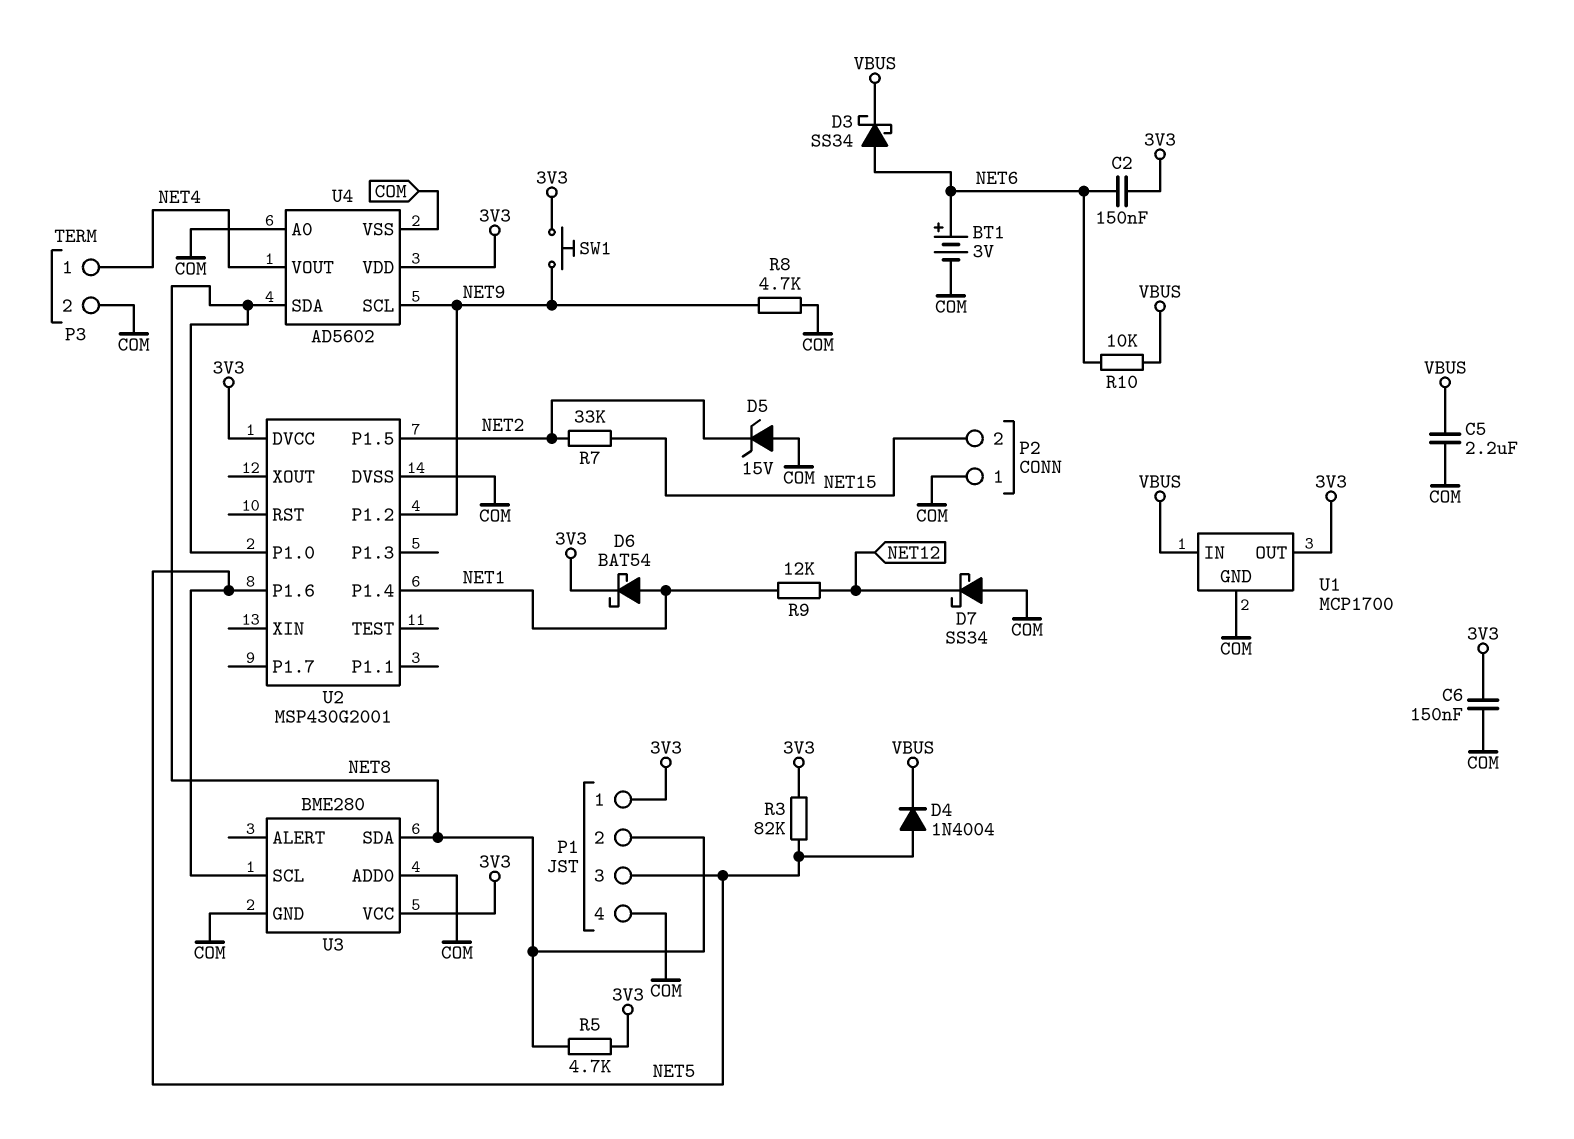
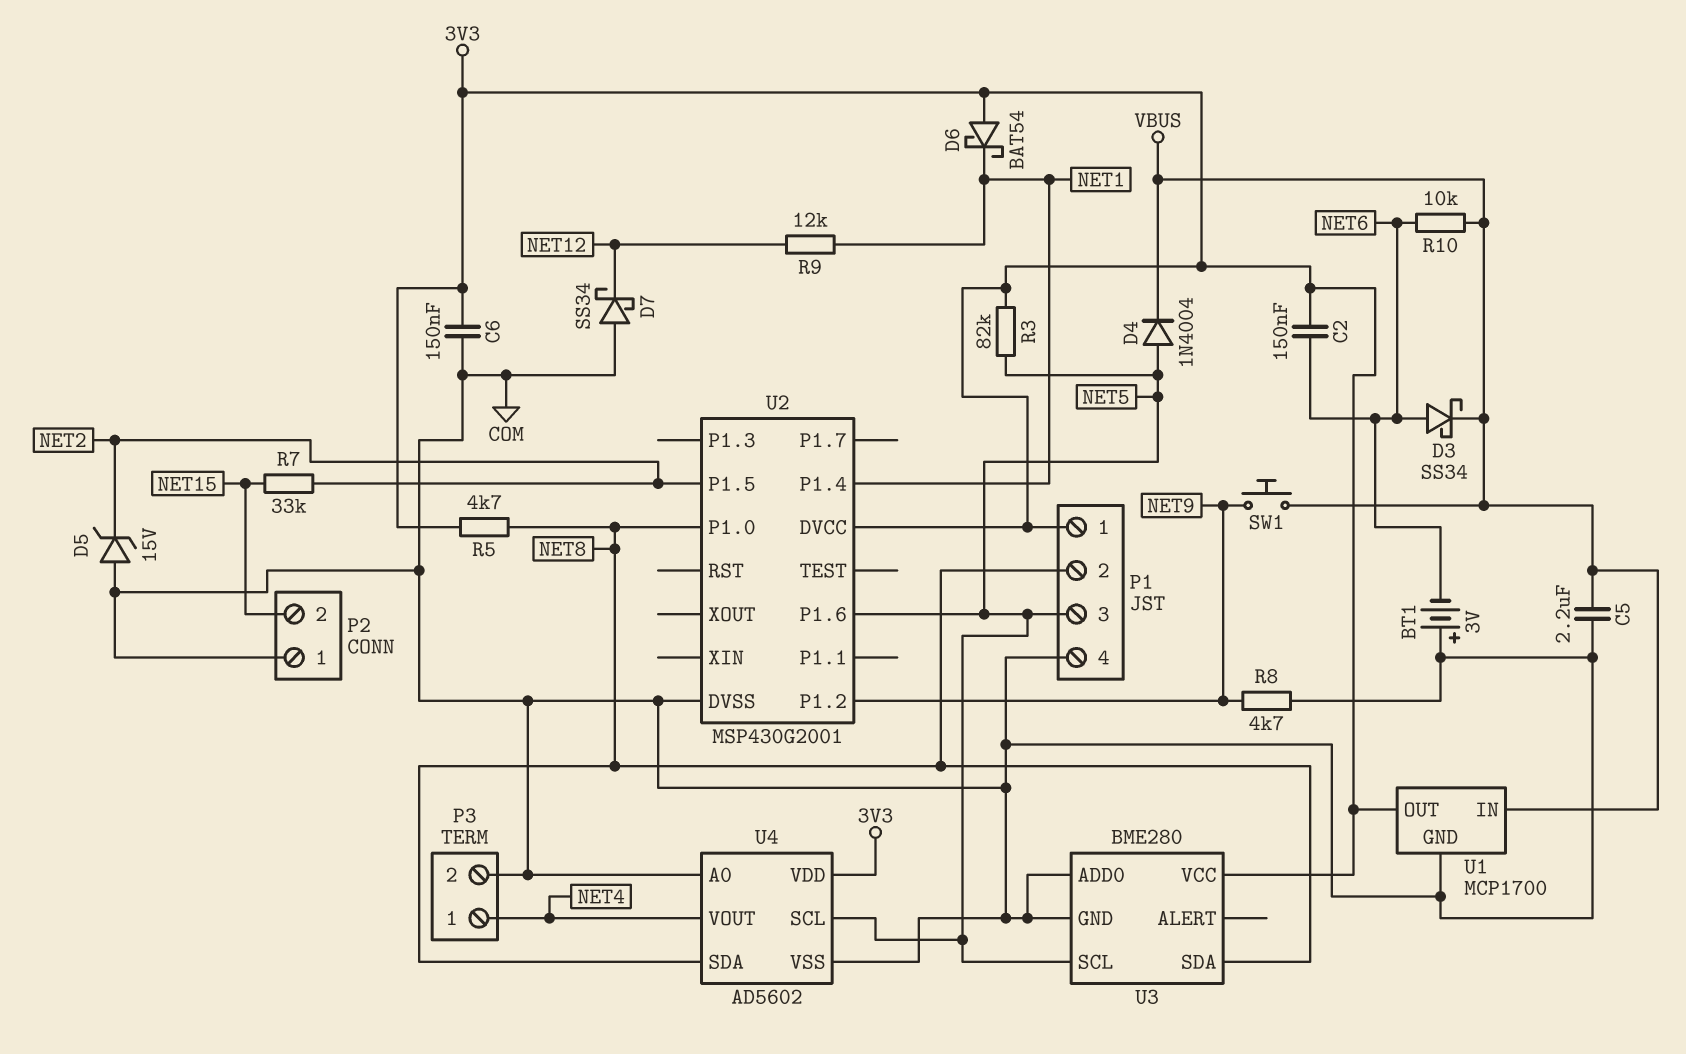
BT1: 3V (plus NET6, minus COM) -> 3V (plus COM, minus NET6)
D6: schottky BAT54 (A NET1, K 3V3) -> schottky BAT54 (A 3V3, K NET1)
SW1: button (3V3, NET9) -> button (NET9, VBUS)
U4 pin SCL: NET9 -> NET5

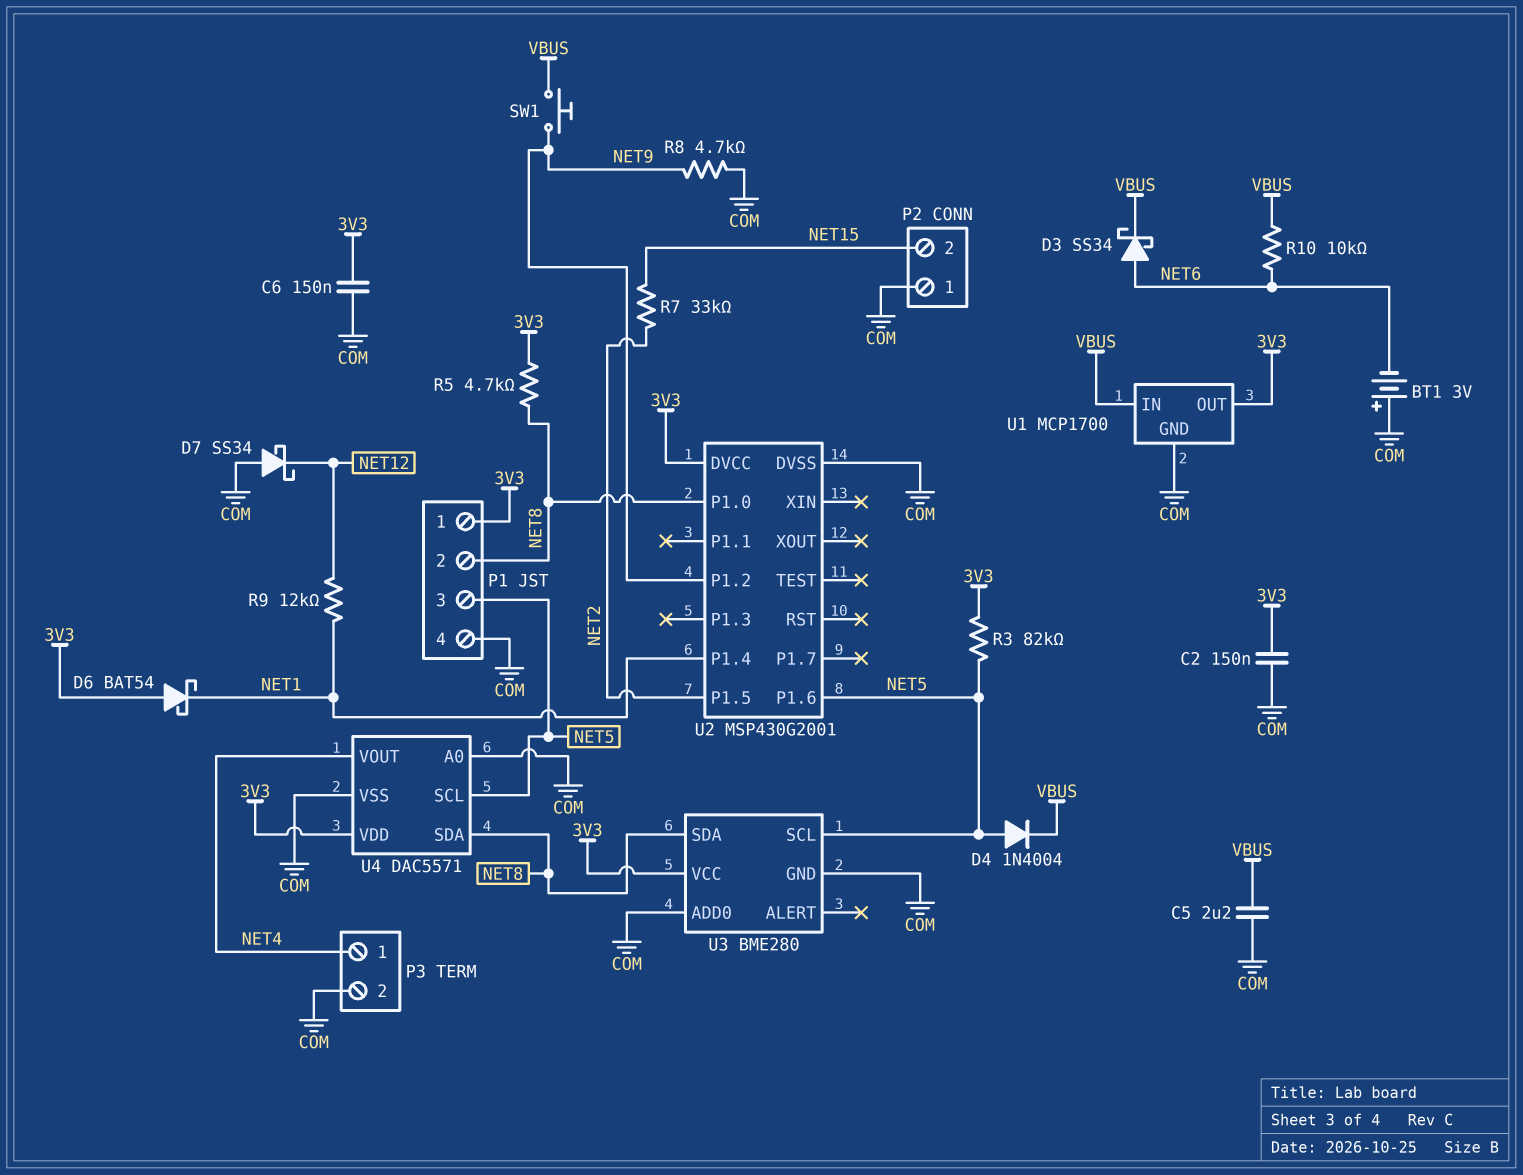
C2: 150nF (3V3, NET6) -> 150nF (3V3, COM)
D5: zener 15V (A COM, K NET2) -> none
U4: AD5602 -> DAC5571

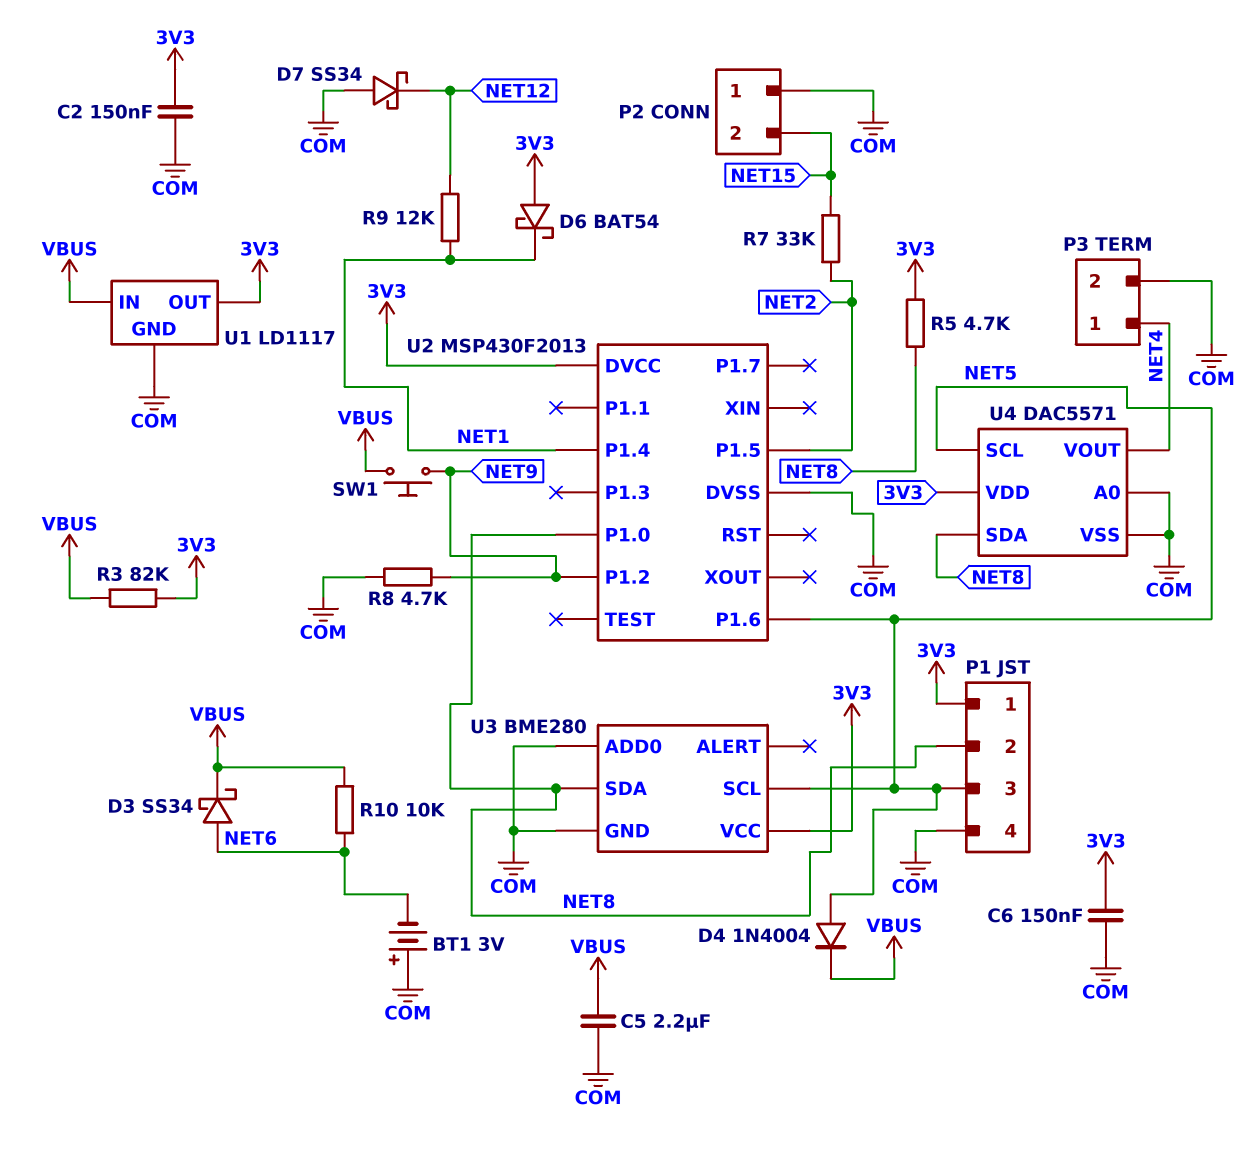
R3: 82k (3V3, NET5) -> 82k (3V3, VBUS)
U1: MCP1700 -> LD1117
U2: MSP430G2001 -> MSP430F2013

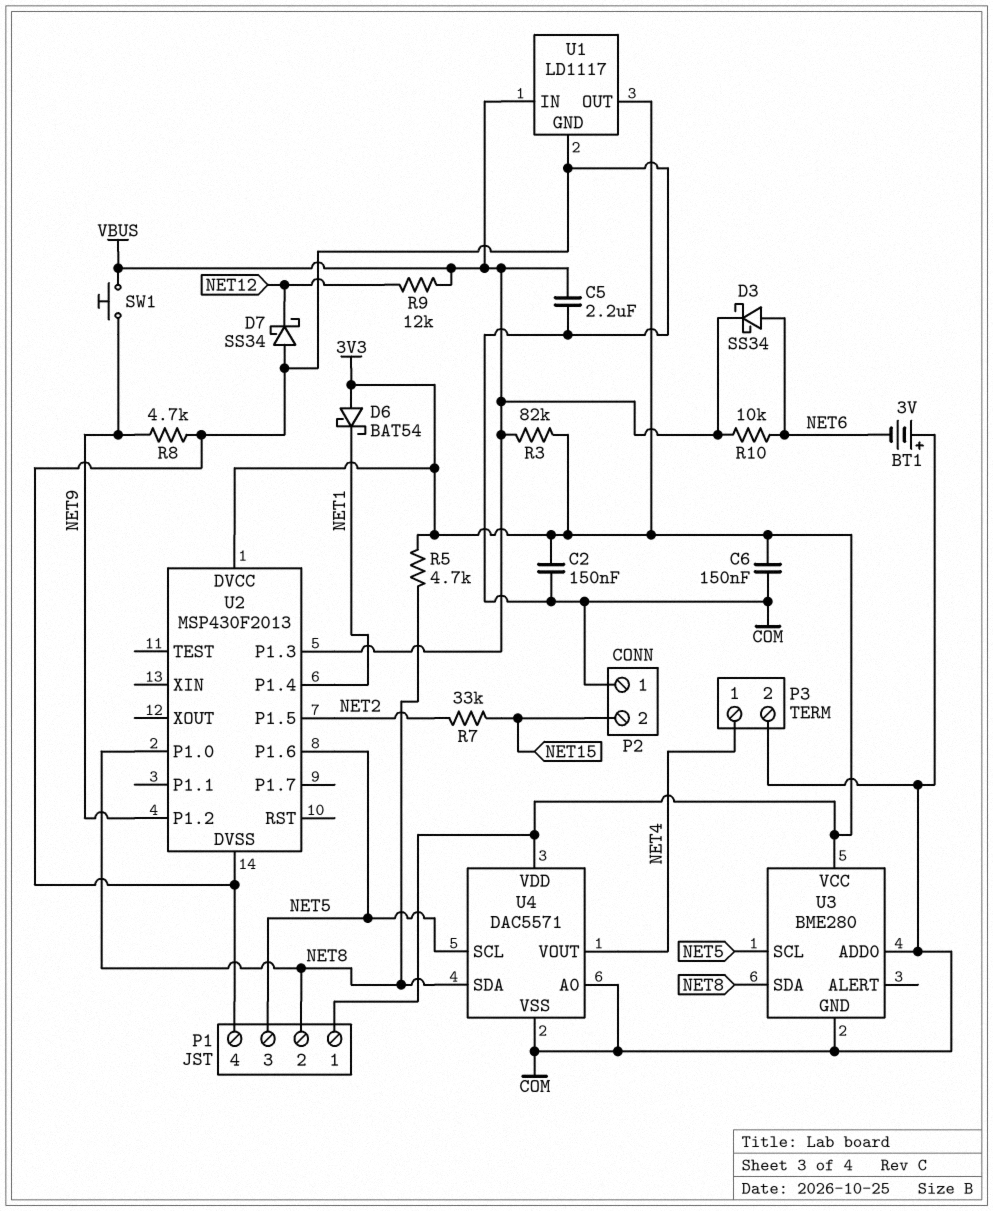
D4: diode 1N4004 (A NET5, K VBUS) -> none
R9: 12k (NET1, NET12) -> 12k (NET12, VBUS)
U2 pin P1.3: none -> VBUS

